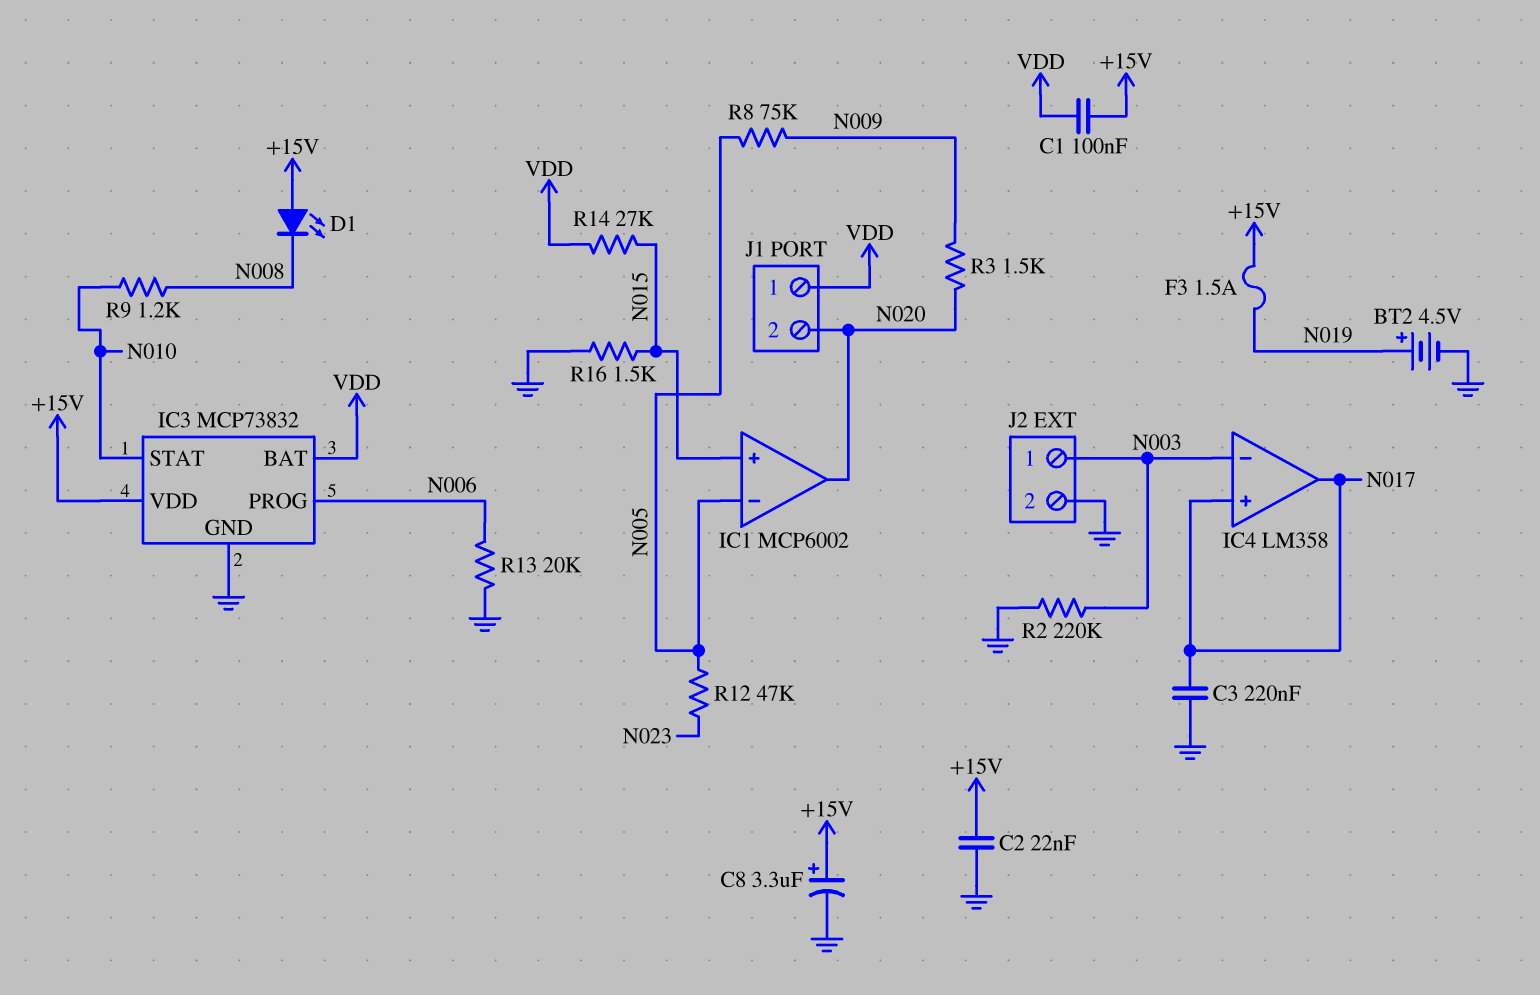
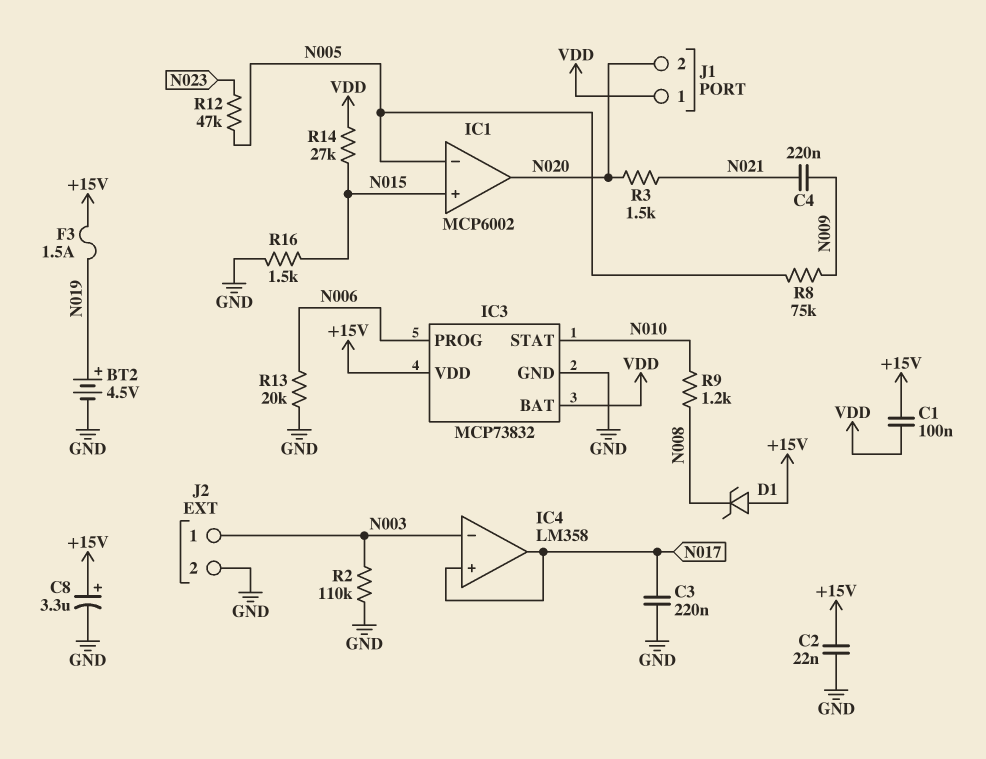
C4: none -> 220nF (N009, N021)
D1: LED (A +15V, K N008) -> zener (A +15V, K N008)
R2: 220k (GND, N003) -> 110k (GND, N003)
R3: 1.5k (N009, N020) -> 1.5k (N020, N021)

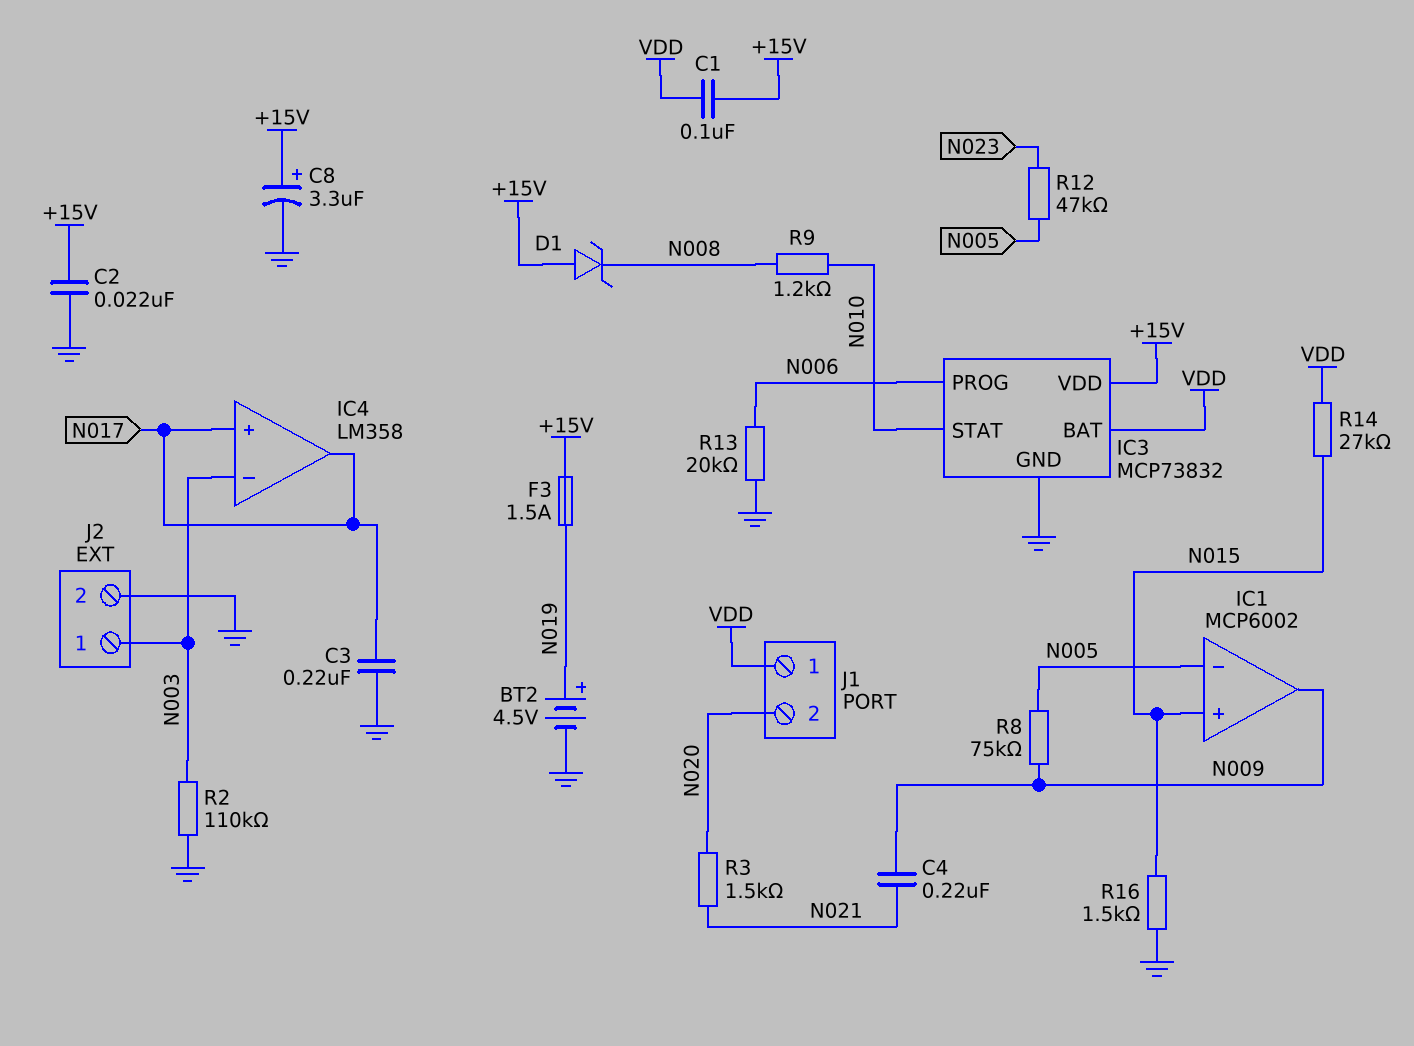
IC1 pin out: N020 -> N009

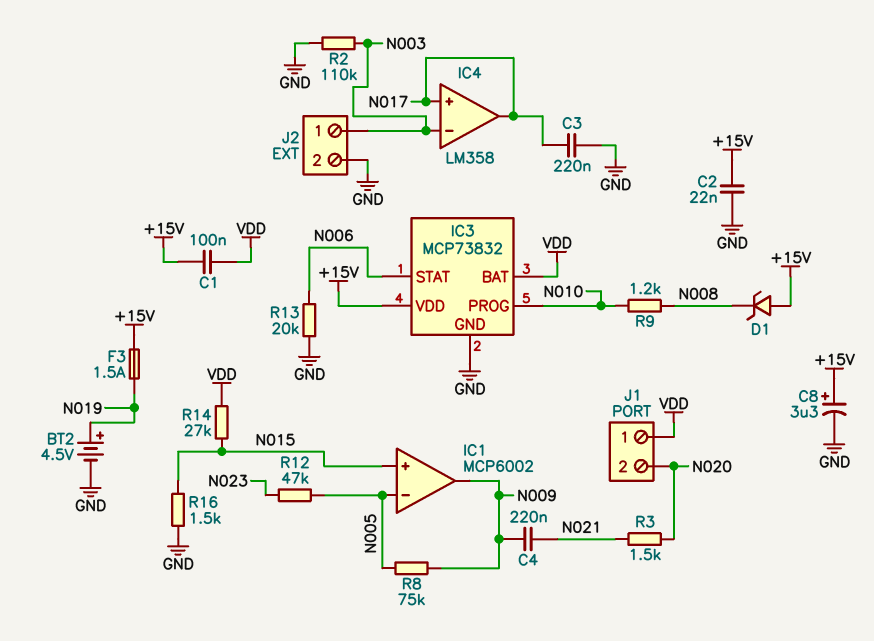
IC3 pin PROG: N006 -> N010
IC3 pin STAT: N010 -> N006

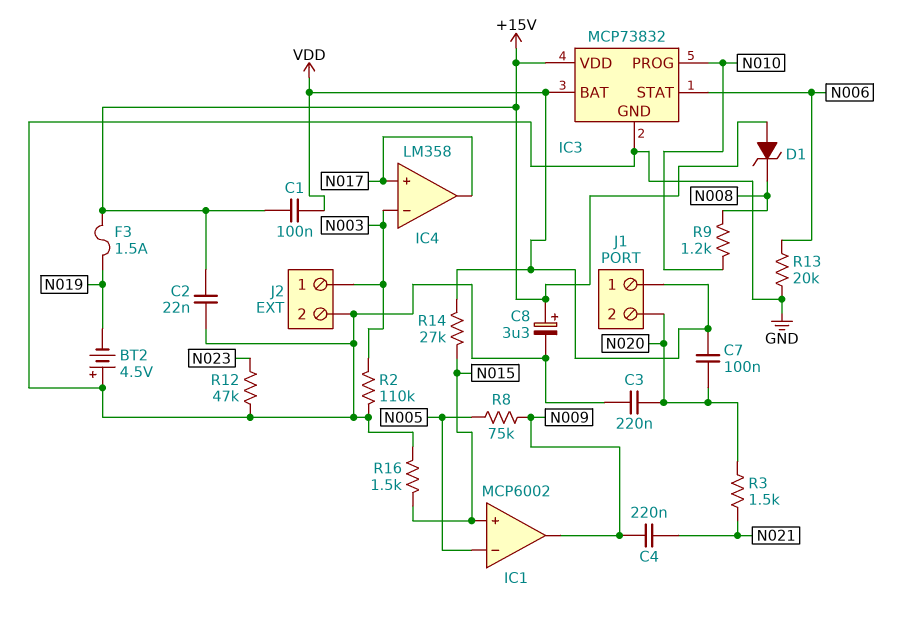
BT2: 4.5V (plus N019, minus GND) -> 4.5V (plus GND, minus N019)
C3: 220nF (GND, N017) -> 220nF (GND, N020)
C7: none -> 100nF (N020, VDD)
R12: 47k (N005, N023) -> 47k (GND, N023)

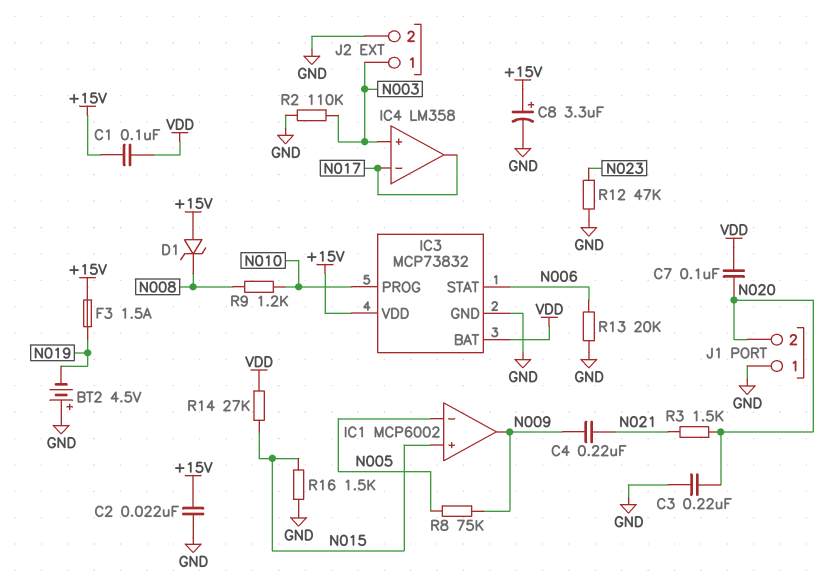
IC4 pin in+: N017 -> N003
IC4 pin in-: N003 -> N017
J1 pin 1: VDD -> GND

